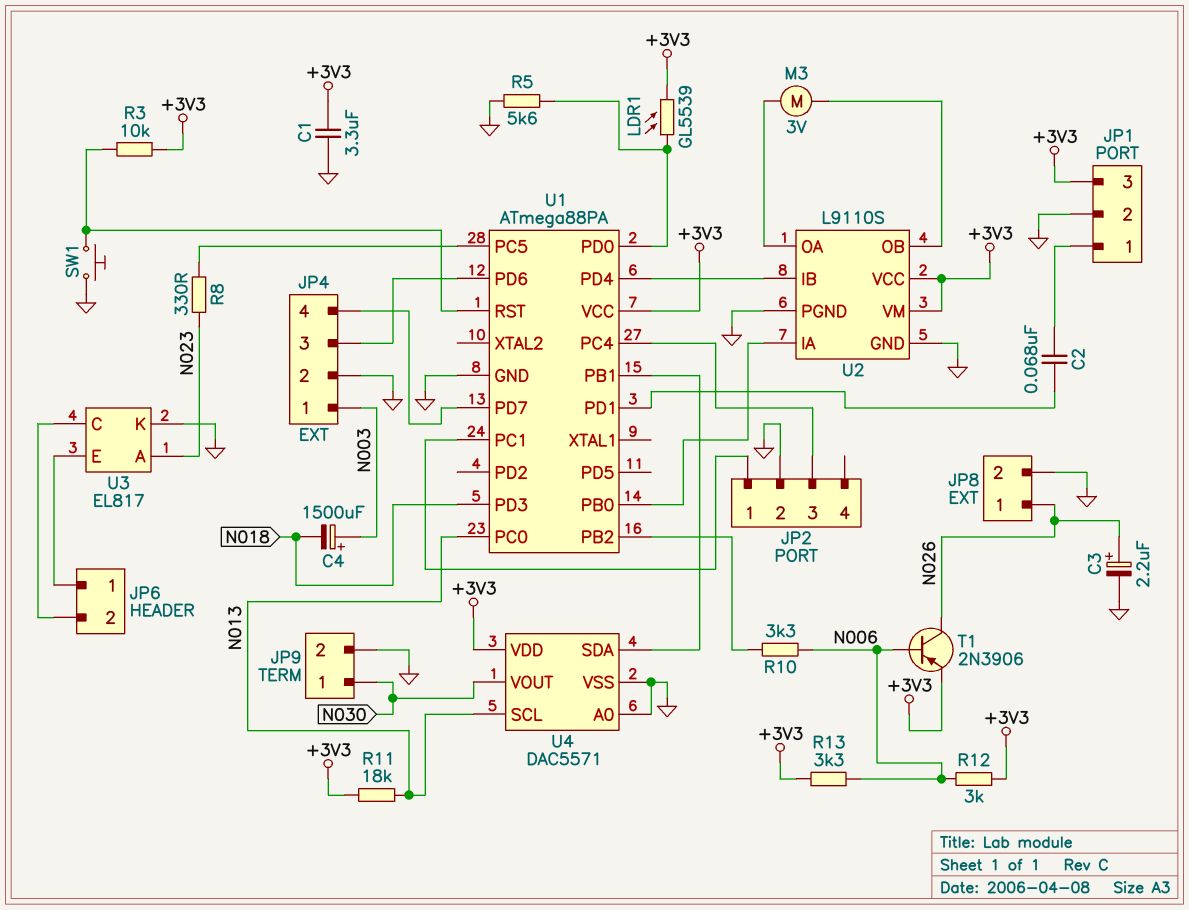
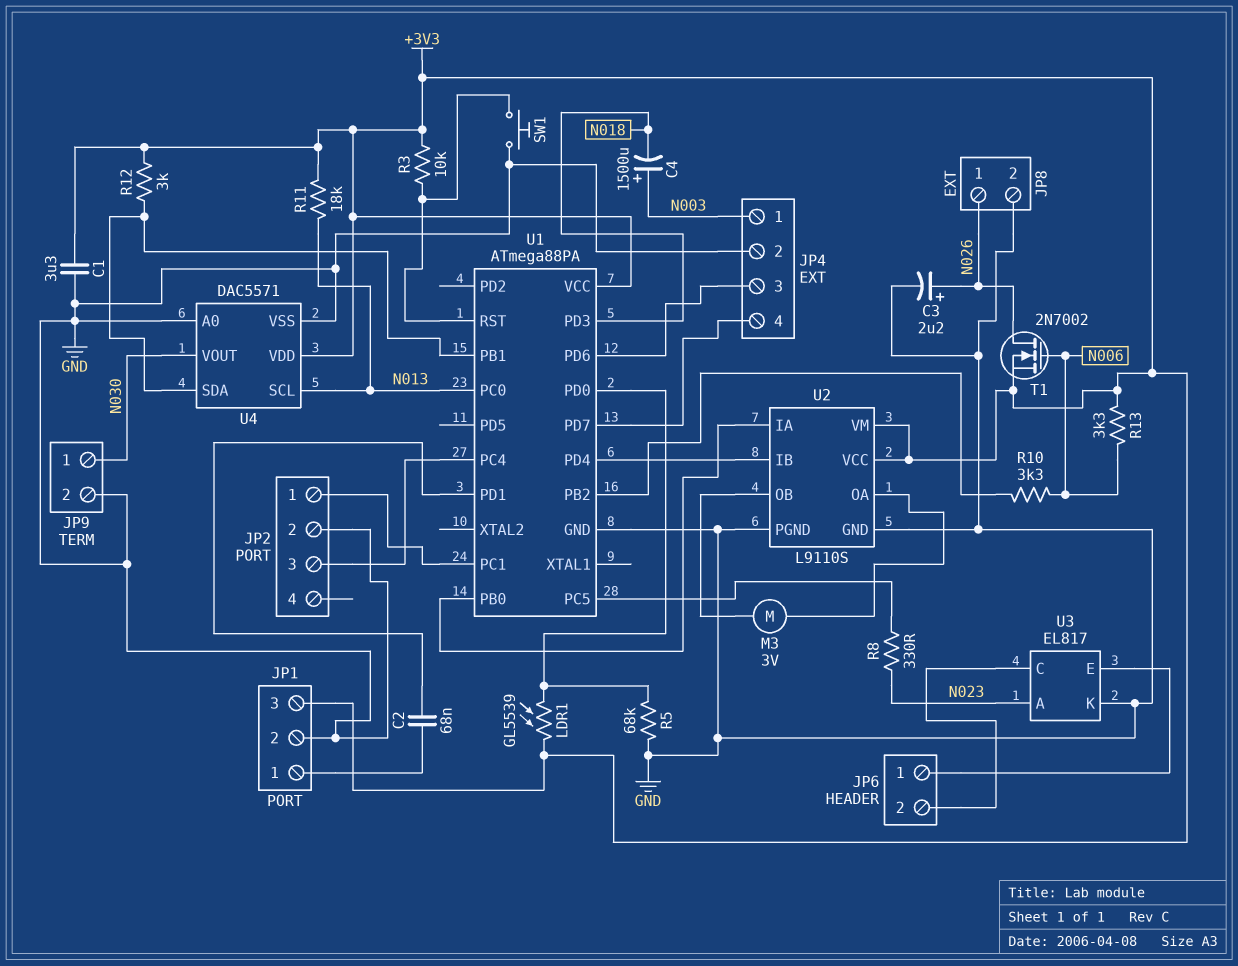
R5: 5.6k (GND, U1/PD0) -> 68k (GND, U1/PD0)
R12: 3k (+3V3, N006) -> 3k (+3V3, U1/PB1)
T1: PNP 2N3906 (B N006, C N026, E +3V3) -> NMOS 2N7002 (G N006, D N026, S +3V3)

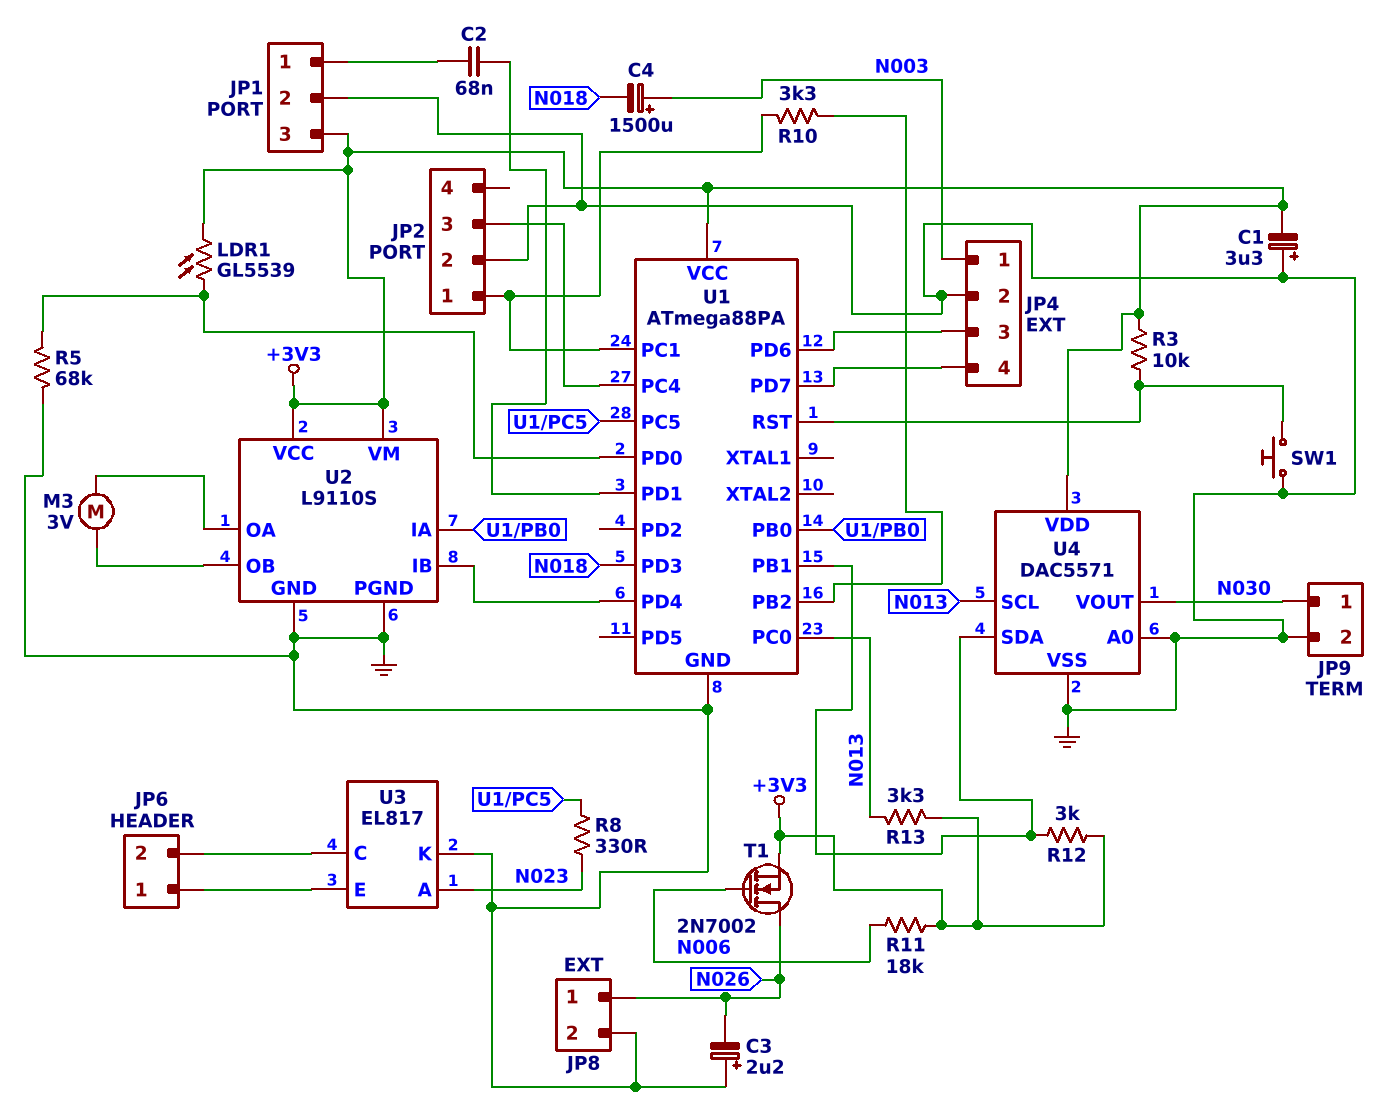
C1: 3.3uF (+3V3, GND) -> 3.3uF (plus GND, minus +3V3)
C3: 2.2uF (plus N026, minus GND) -> 2.2uF (plus GND, minus N026)
R10: 3.3k (N006, U1/PB2) -> 3.3k (JP2/1, U1/PB2)
R11: 18k (+3V3, N013) -> 18k (+3V3, N006)
R13: 3.3k (+3V3, N006) -> 3.3k (+3V3, N013)

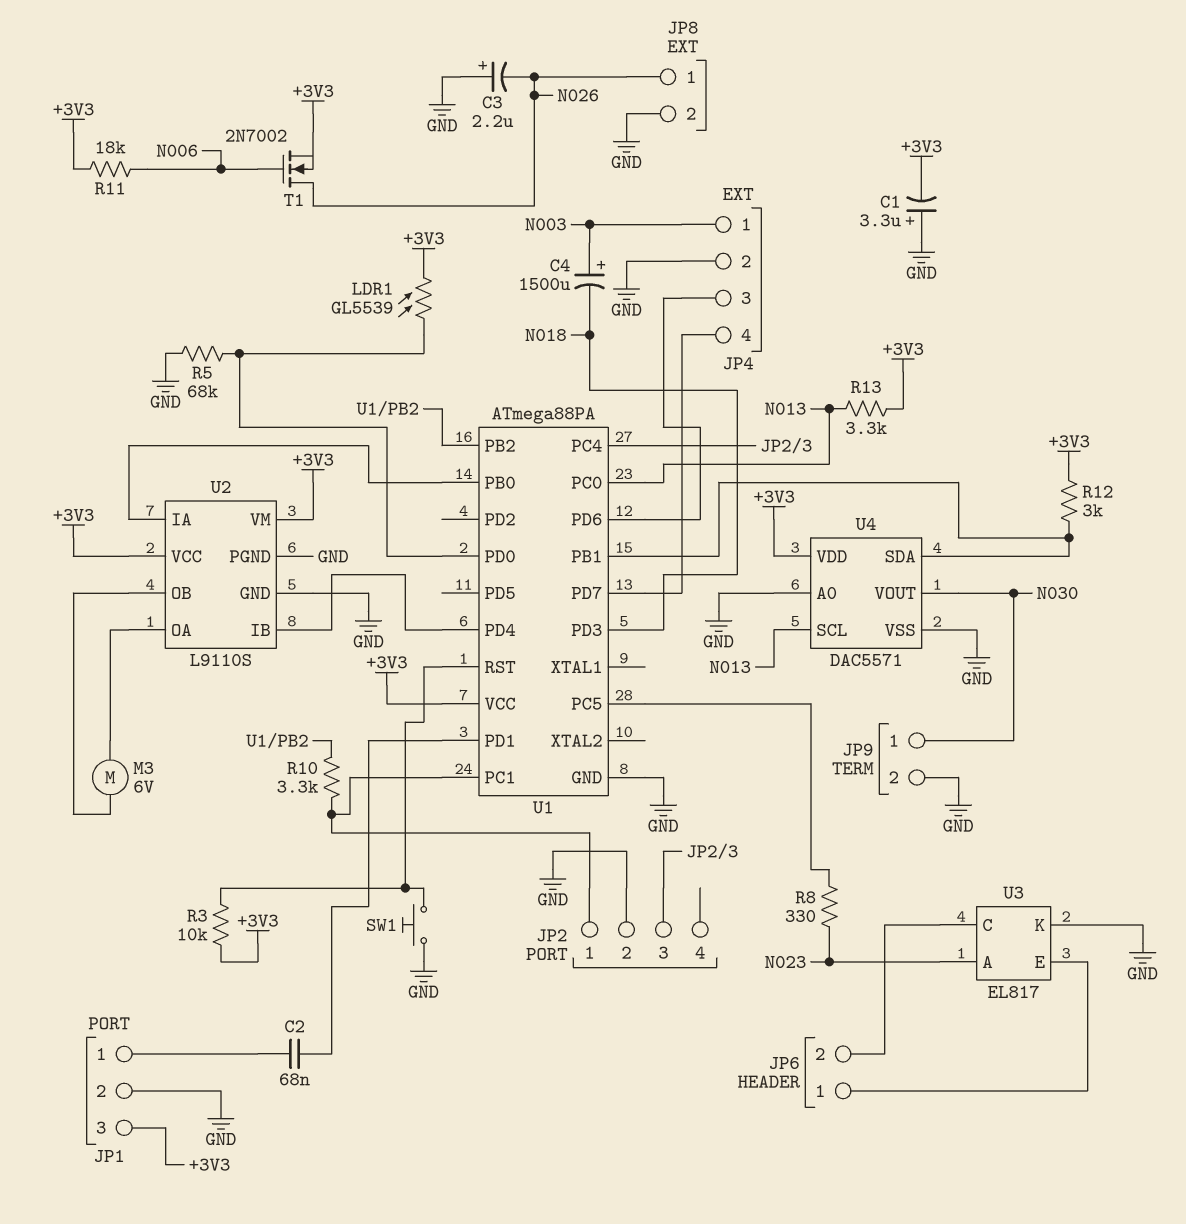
M3: motor 3V (U2/OA, U2/OB) -> motor 6V (U2/OA, U2/OB)

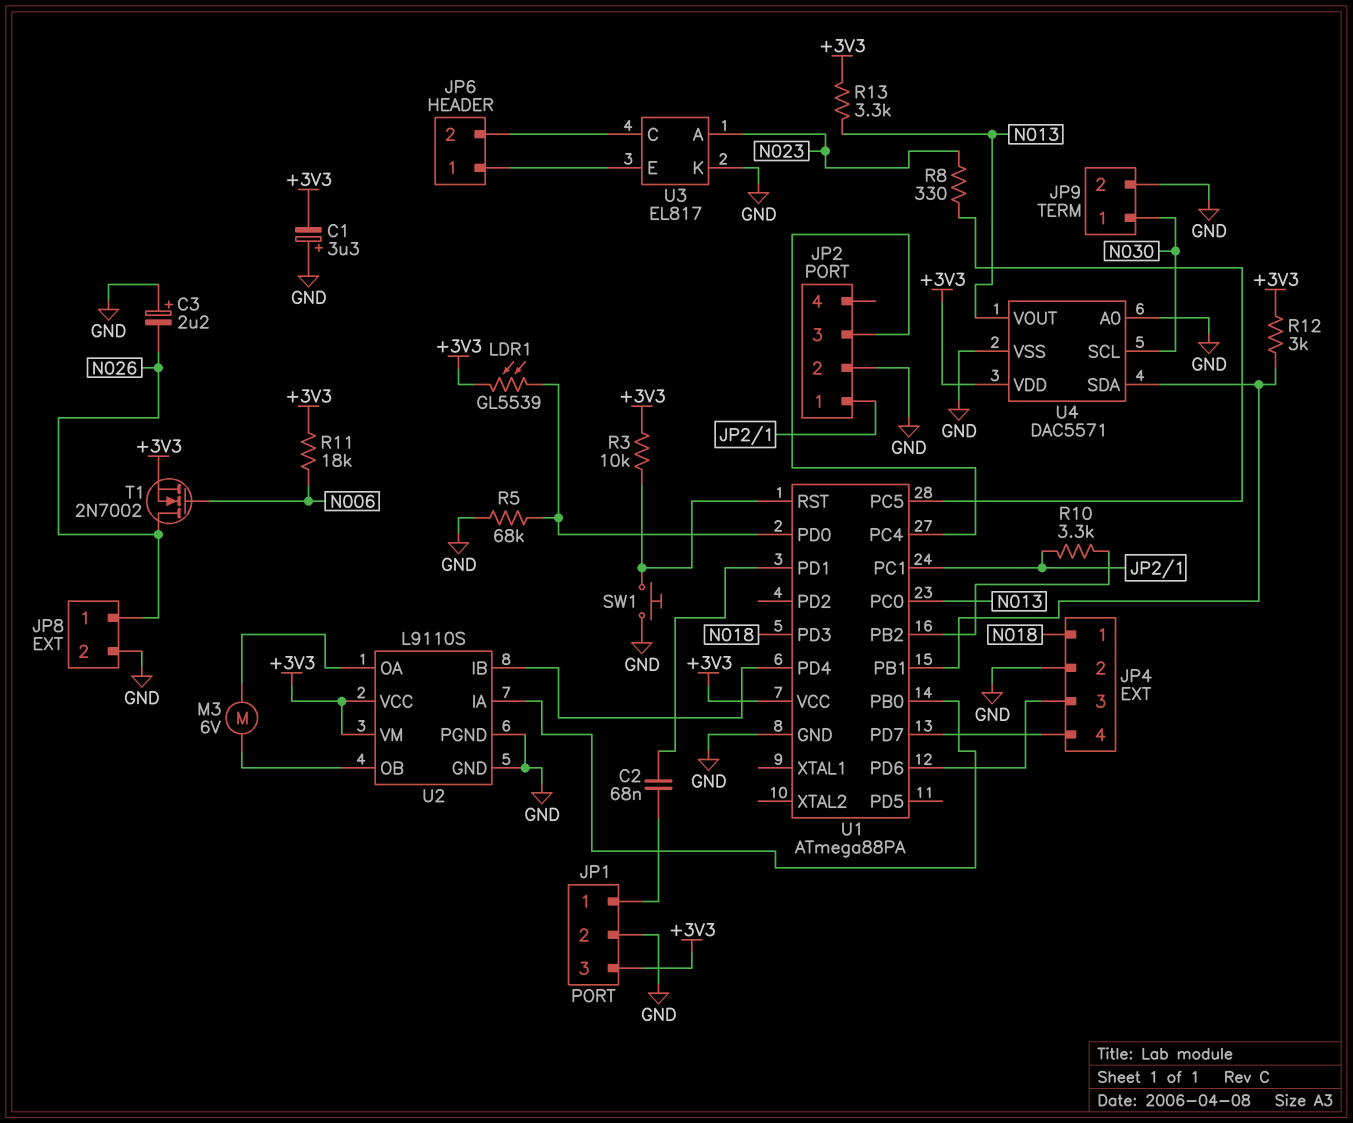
C4: 1500uF (plus N003, minus N018) -> none
JP4 pin 1: N003 -> N018
U4 pin SCL: N013 -> N030
U4 pin VOUT: N030 -> N013

